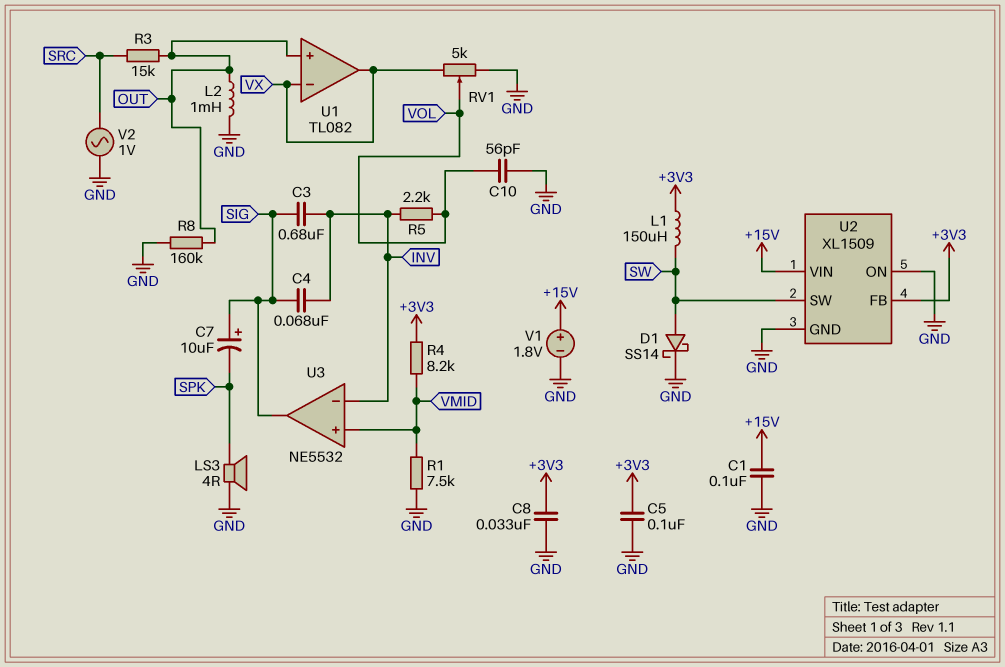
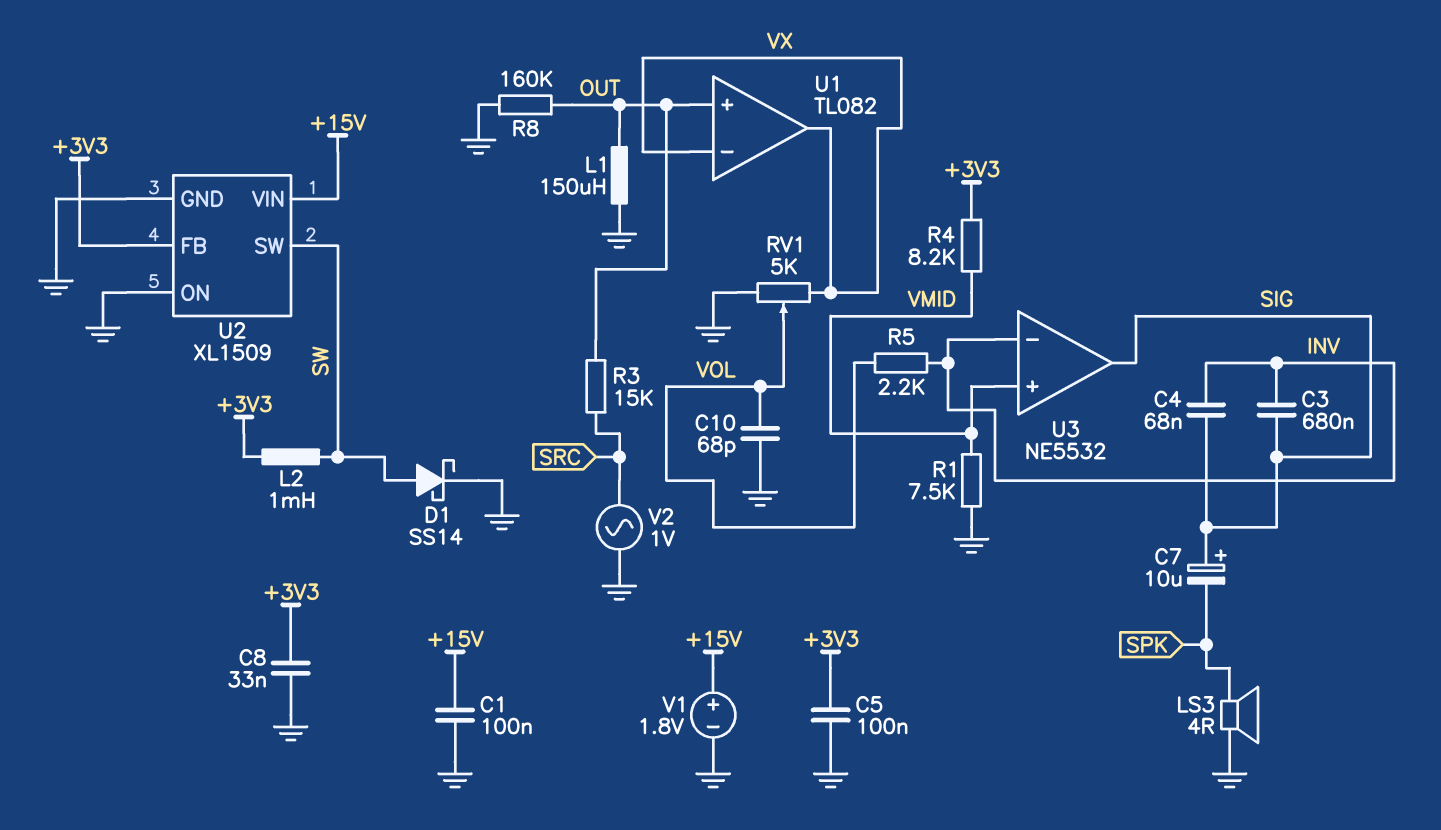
C10: 56pF (GND, VOL) -> 68pF (GND, VOL)
L1: 150uH (+3V3, SW) -> 150uH (GND, OUT)
L2: 1mH (GND, OUT) -> 1mH (+3V3, SW)

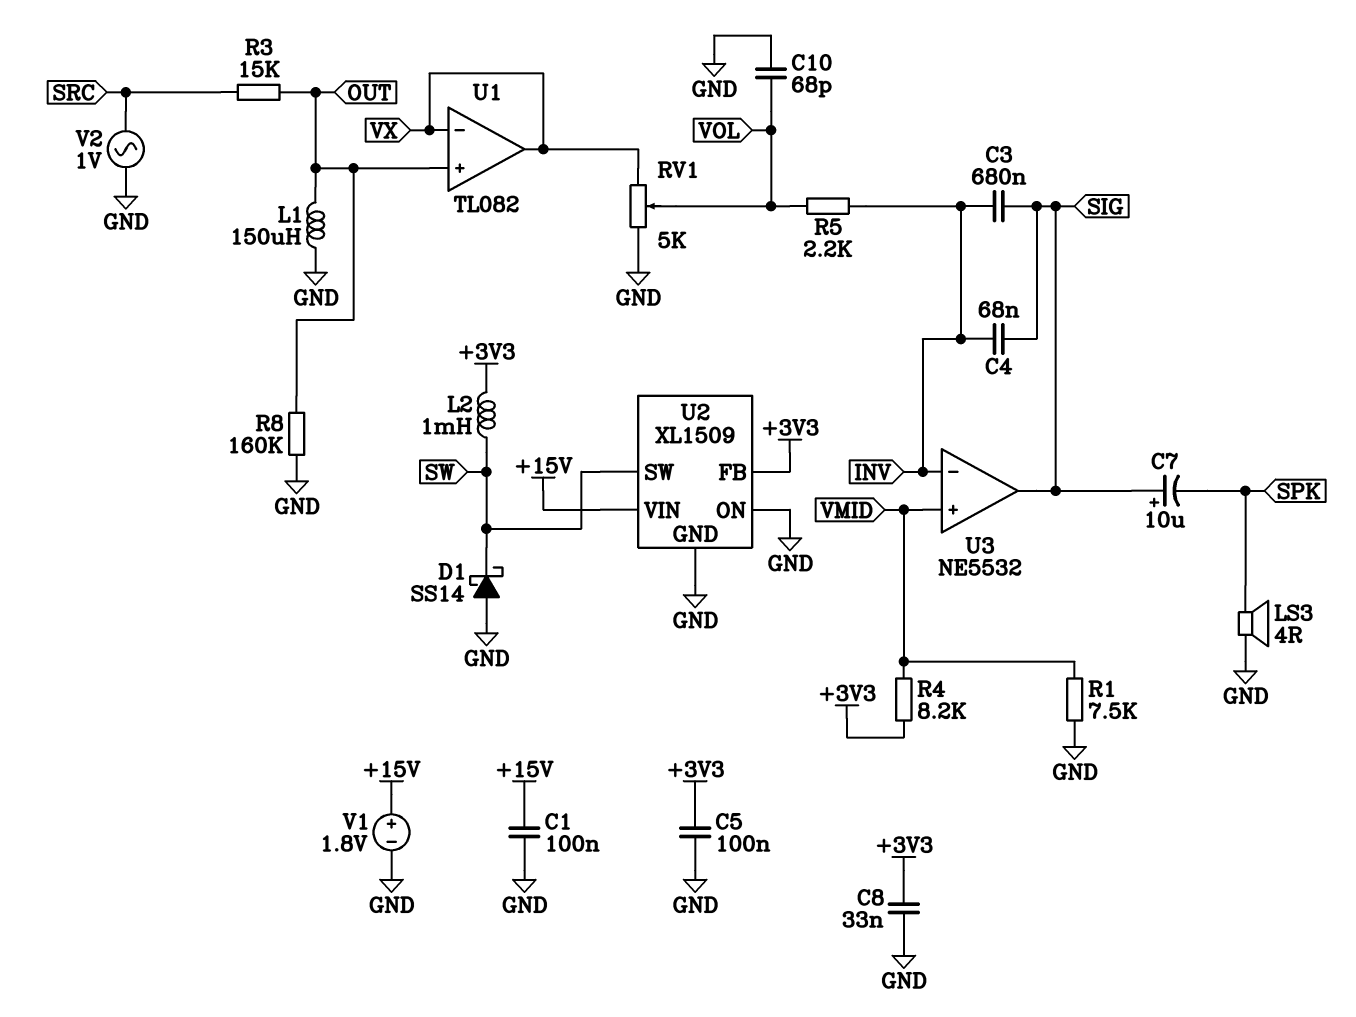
D1: schottky SS14 (A SW, K GND) -> schottky SS14 (A GND, K SW)

